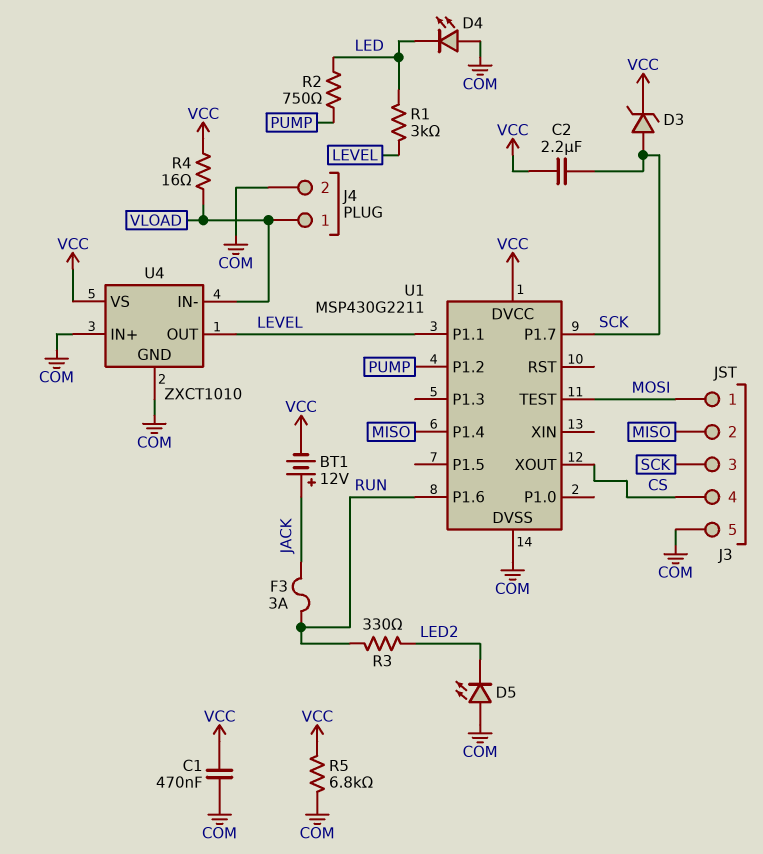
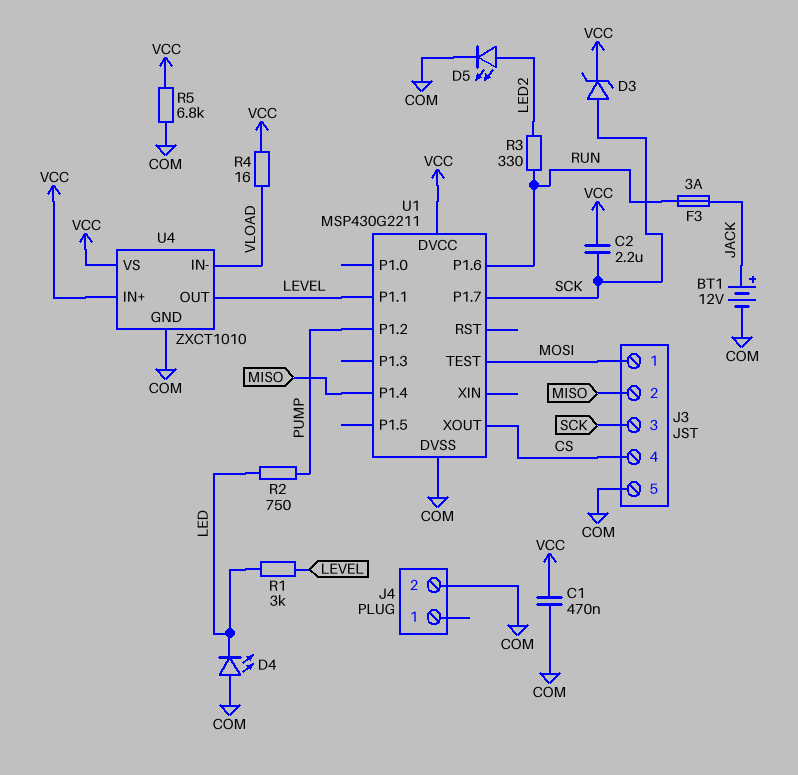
BT1: 12V (plus JACK, minus VCC) -> 12V (plus JACK, minus COM)
D5: LED (A COM, K LED2) -> LED (A LED2, K COM)
J4 pin 1: VLOAD -> none
U4 pin IN+: COM -> VCC

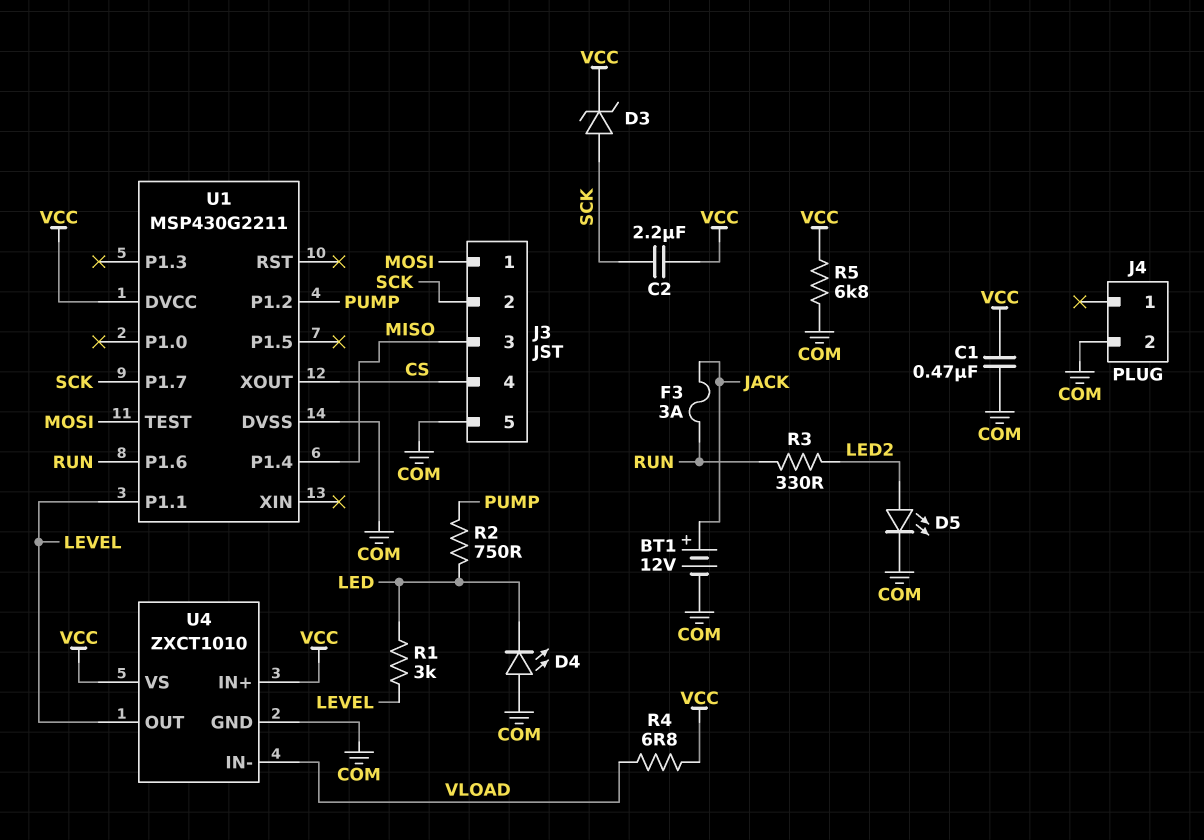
J3 pin 2: MISO -> SCK
J3 pin 3: SCK -> MISO
R4: 16 (VCC, VLOAD) -> 6.8 (VCC, VLOAD)

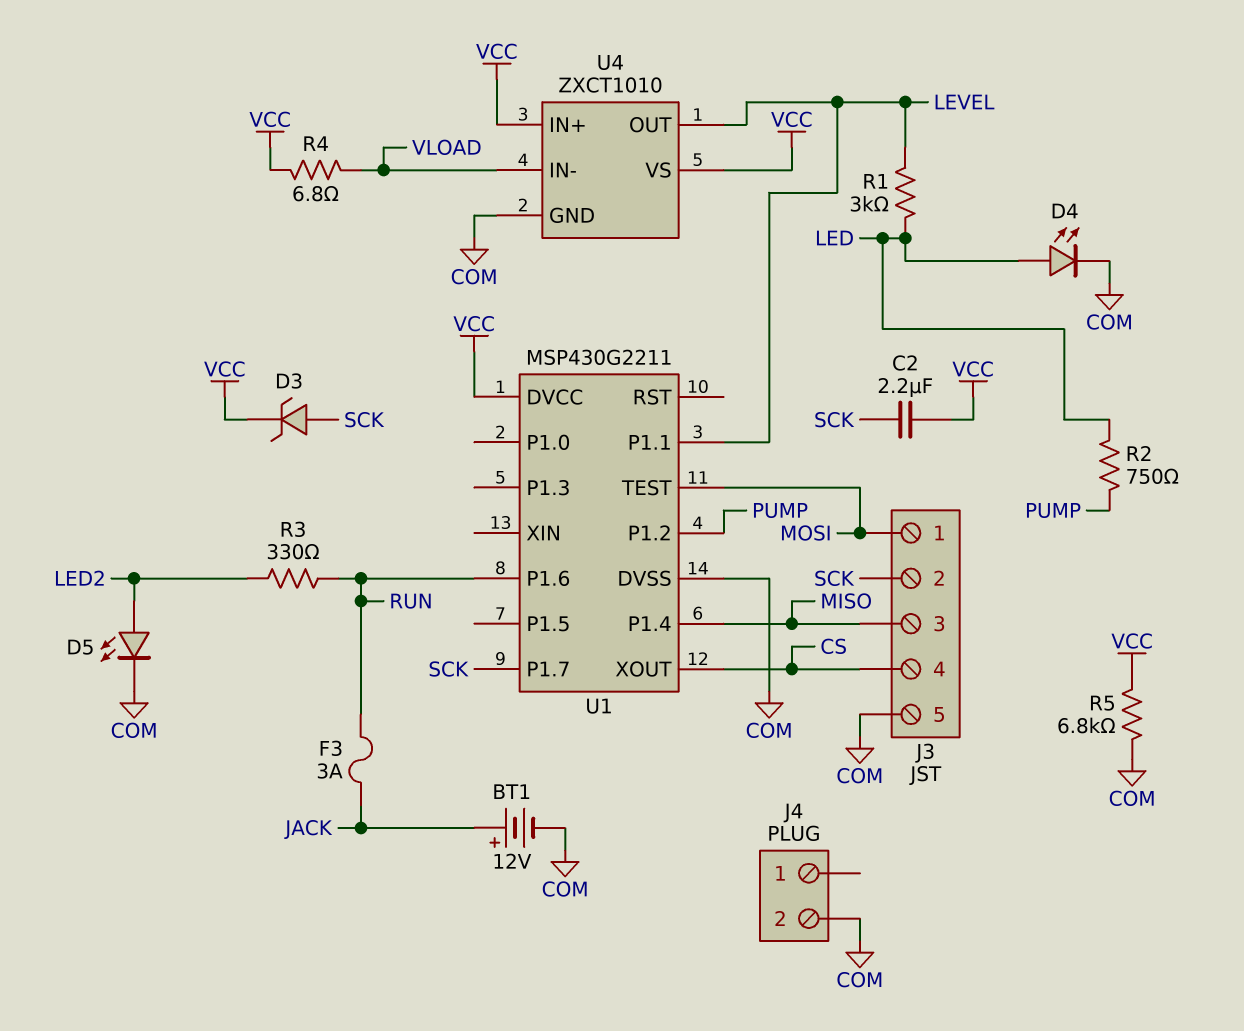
C1: 470nF (COM, VCC) -> none
D4: LED (A COM, K LED) -> LED (A LED, K COM)

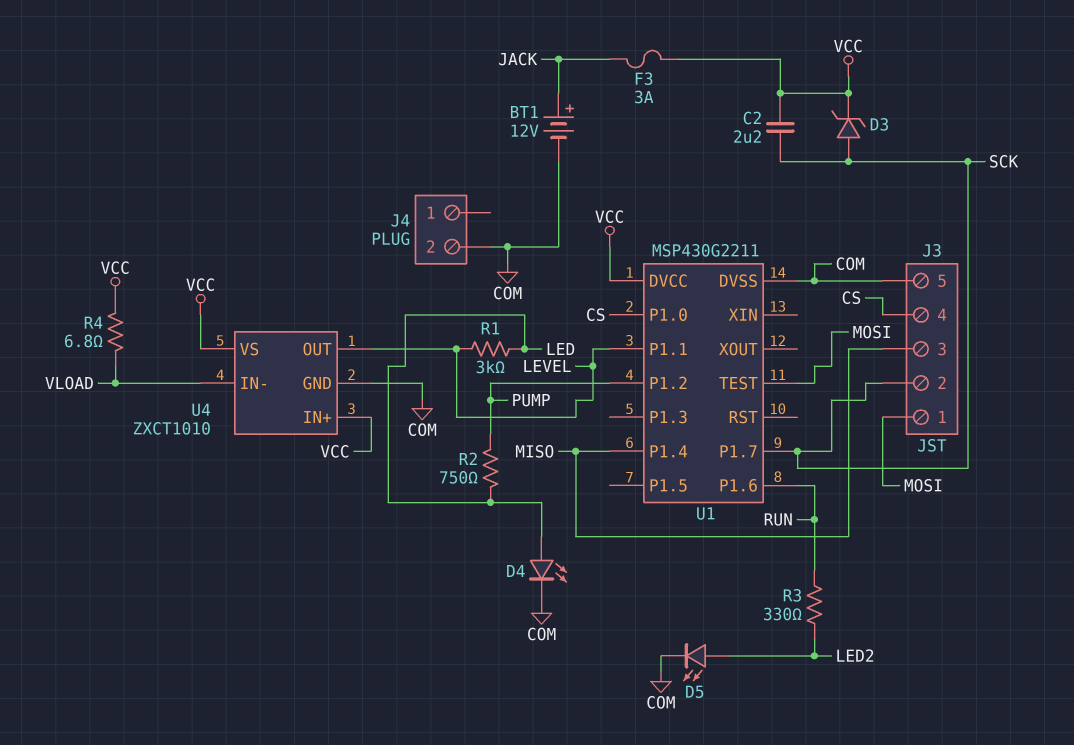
F3: 3A (JACK, RUN) -> 3A (JACK, VCC)
R5: 6.8k (COM, VCC) -> none
U1 pin P1.0: none -> CS
U1 pin XOUT: CS -> none

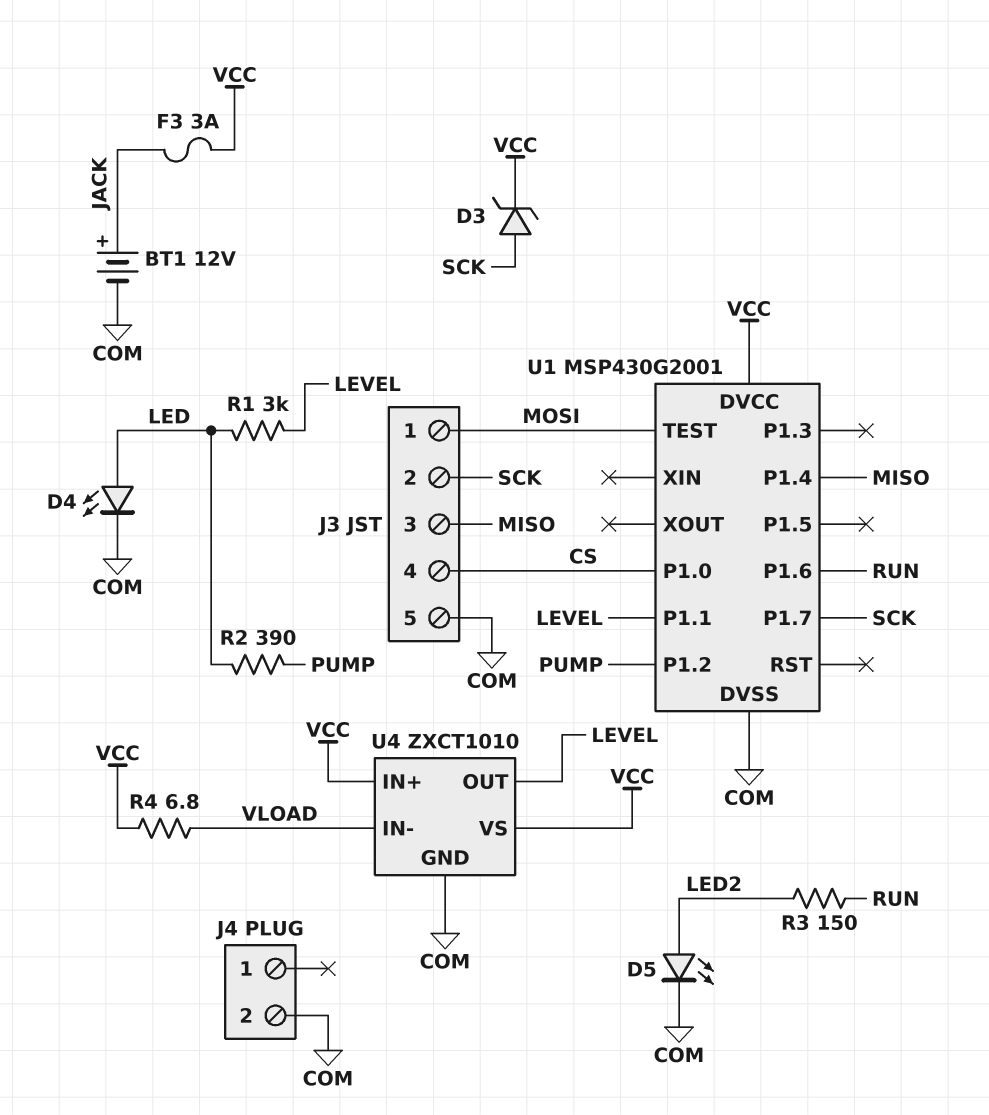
C2: 2.2uF (SCK, VCC) -> none
R2: 750 (LED, PUMP) -> 390 (LED, PUMP)
R3: 330 (LED2, RUN) -> 150 (LED2, RUN)
U1: MSP430G2211 -> MSP430G2001

